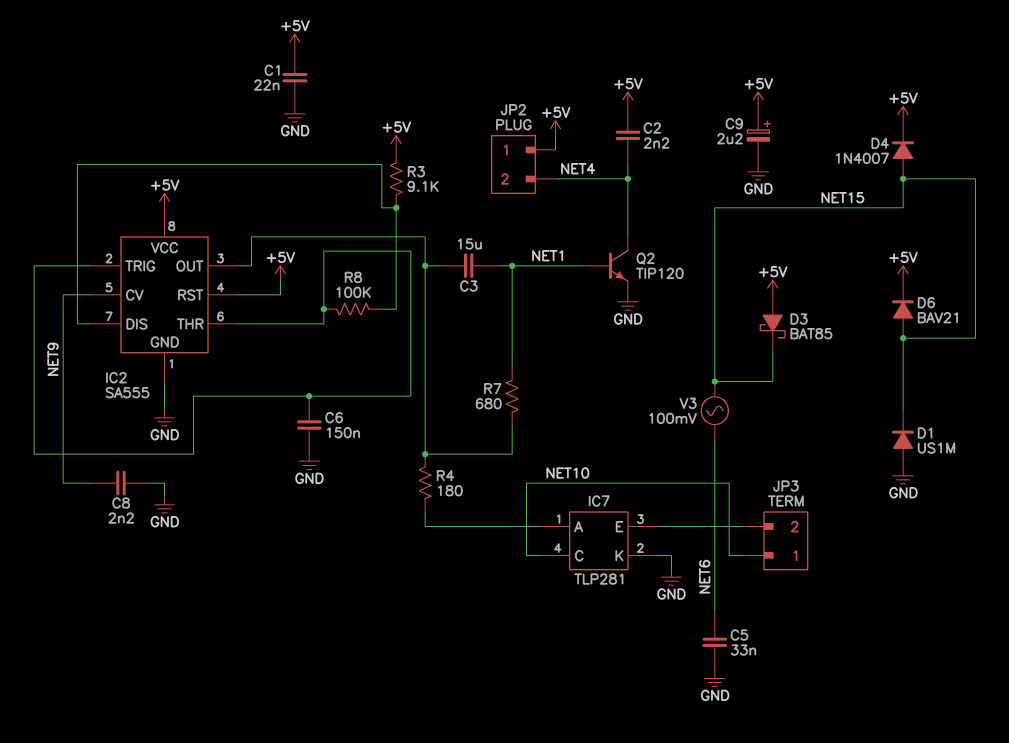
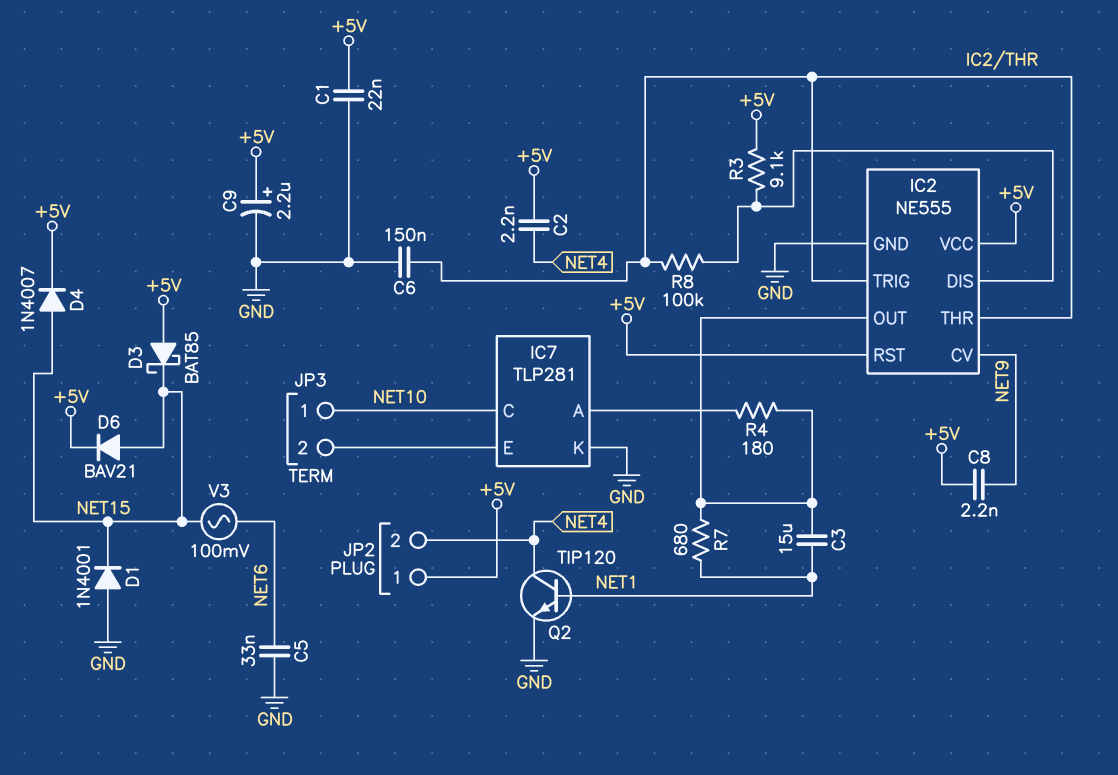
C8: 2.2nF (GND, NET9) -> 2.2nF (+5V, NET9)
D1: diode US1M (A GND, K NET15) -> diode 1N4001 (A GND, K NET15)
IC2: SA555 -> NE555

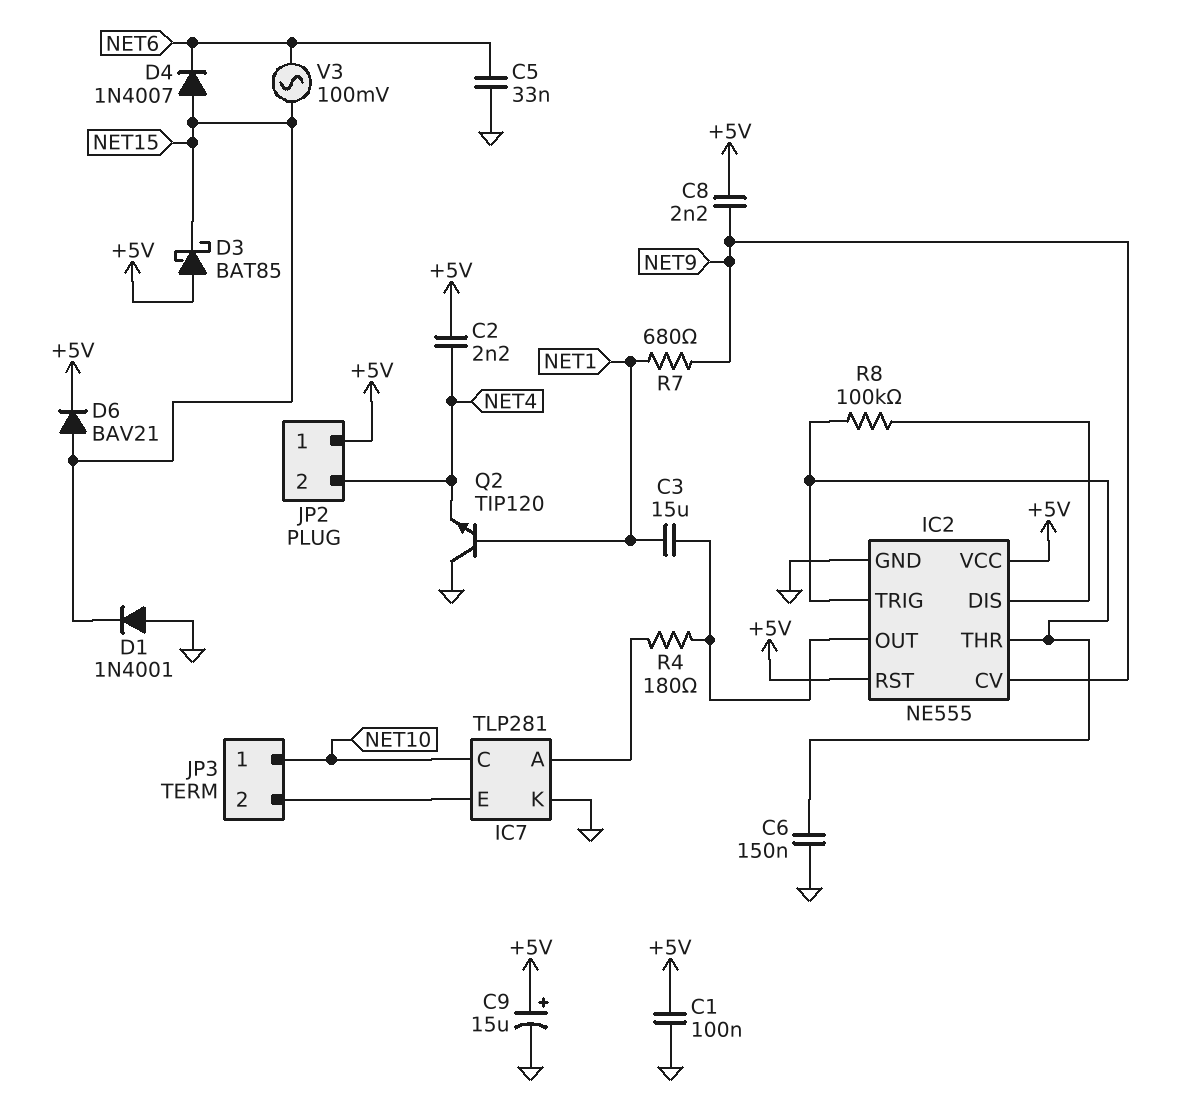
C1: 22nF (+5V, GND) -> 100nF (+5V, GND)
C9: 2.2uF (plus +5V, minus GND) -> 15uF (plus +5V, minus GND)
D4: diode 1N4007 (A NET15, K +5V) -> diode 1N4007 (A NET15, K NET6)
Q2: NPN TIP120 (B NET1, C NET4, E GND) -> NPN TIP120 (B NET1, C GND, E NET4)
R3: 9.1k (+5V, IC2/DIS) -> none
R7: 680 (IC2/OUT, NET1) -> 680 (NET1, NET9)

